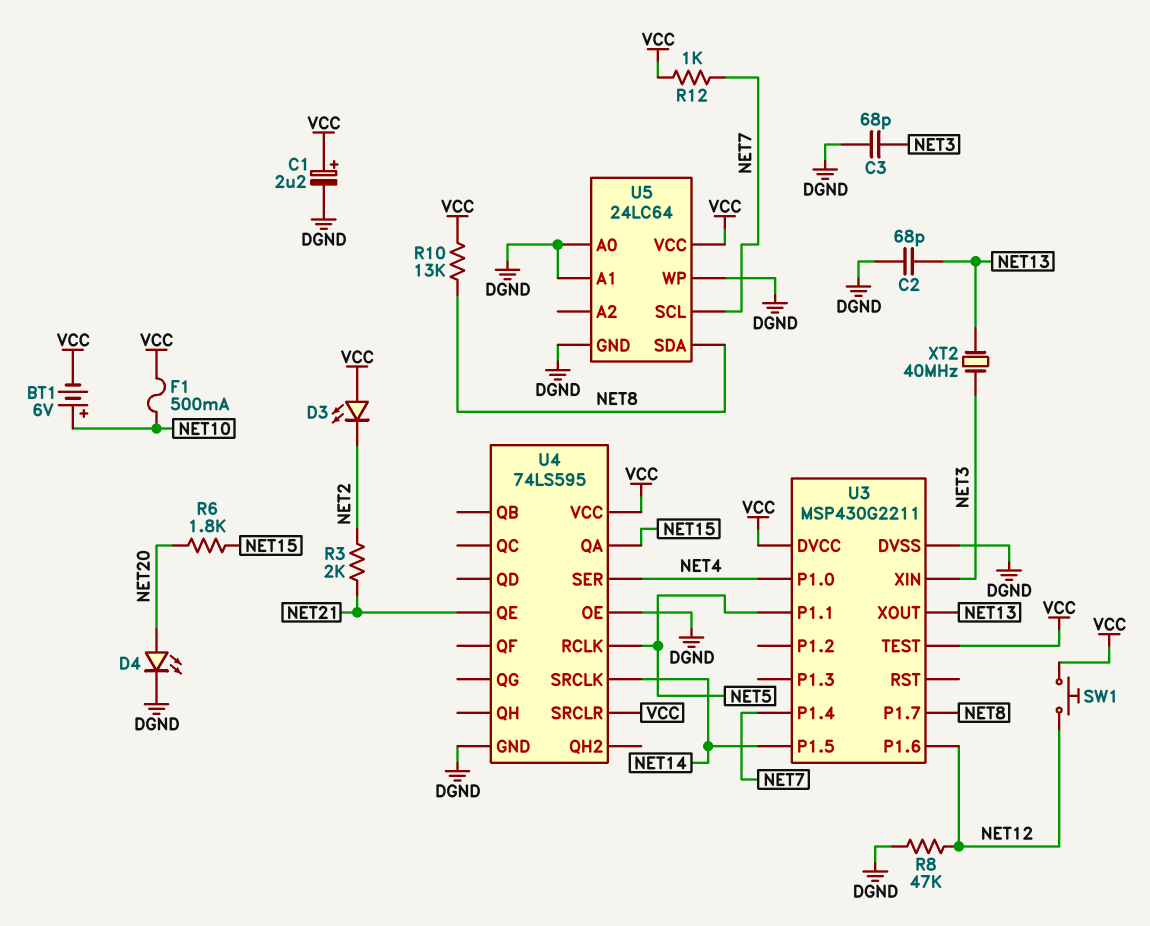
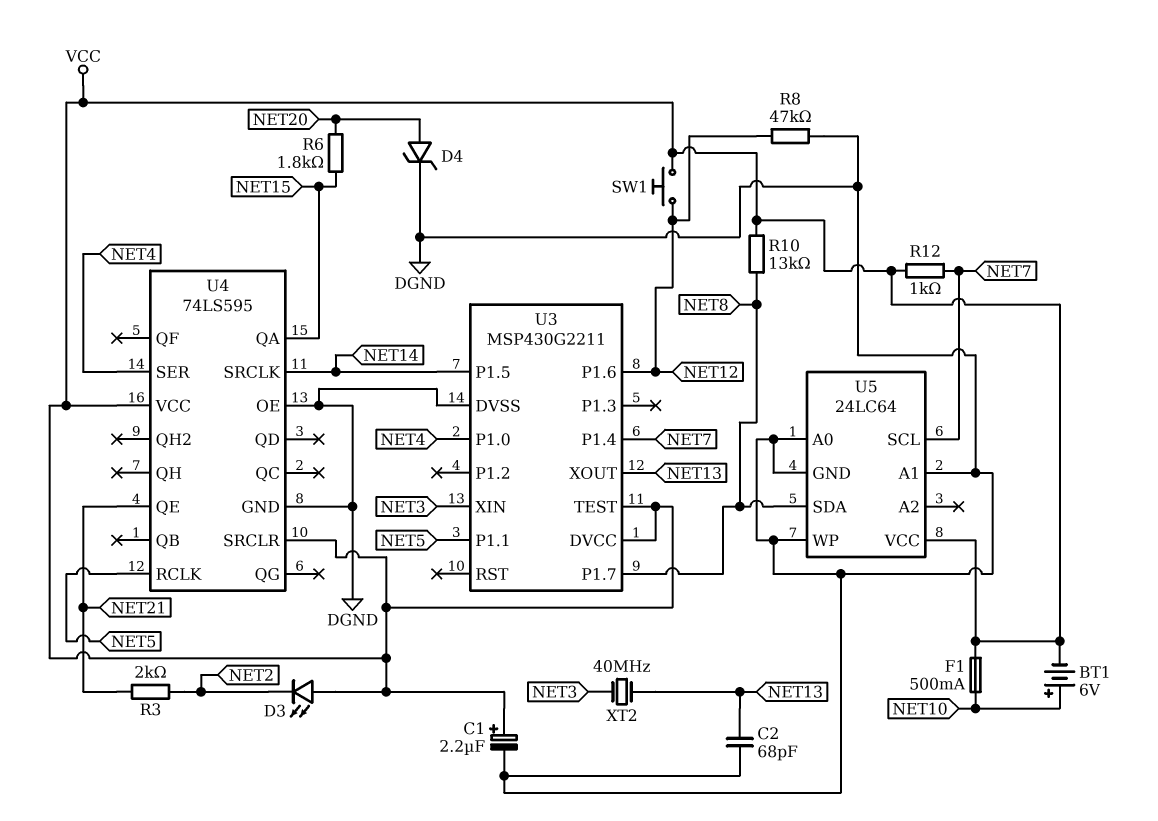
C3: 68pF (DGND, NET3) -> none
D4: LED (A NET20, K DGND) -> zener (A NET20, K DGND)

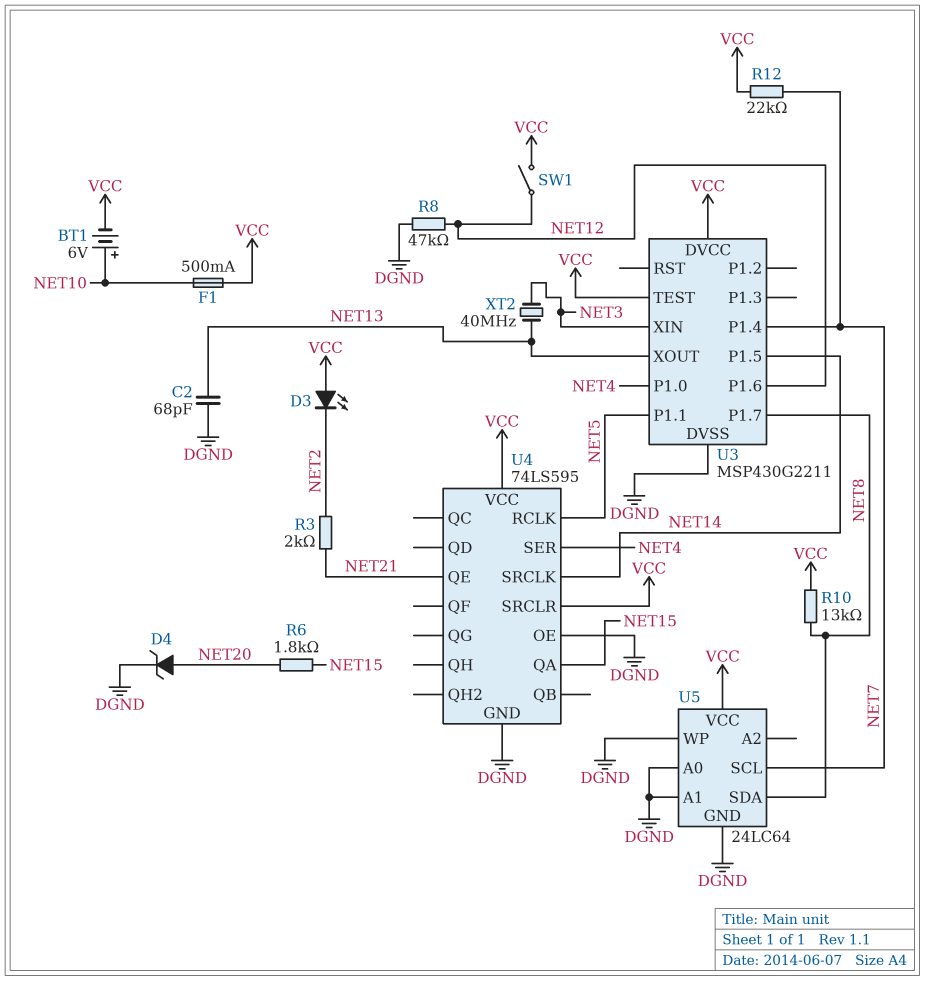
C1: 2.2uF (plus VCC, minus DGND) -> none
R12: 1k (NET7, VCC) -> 22k (NET7, VCC)
SW1: button (NET12, VCC) -> switch (NET12, VCC)

